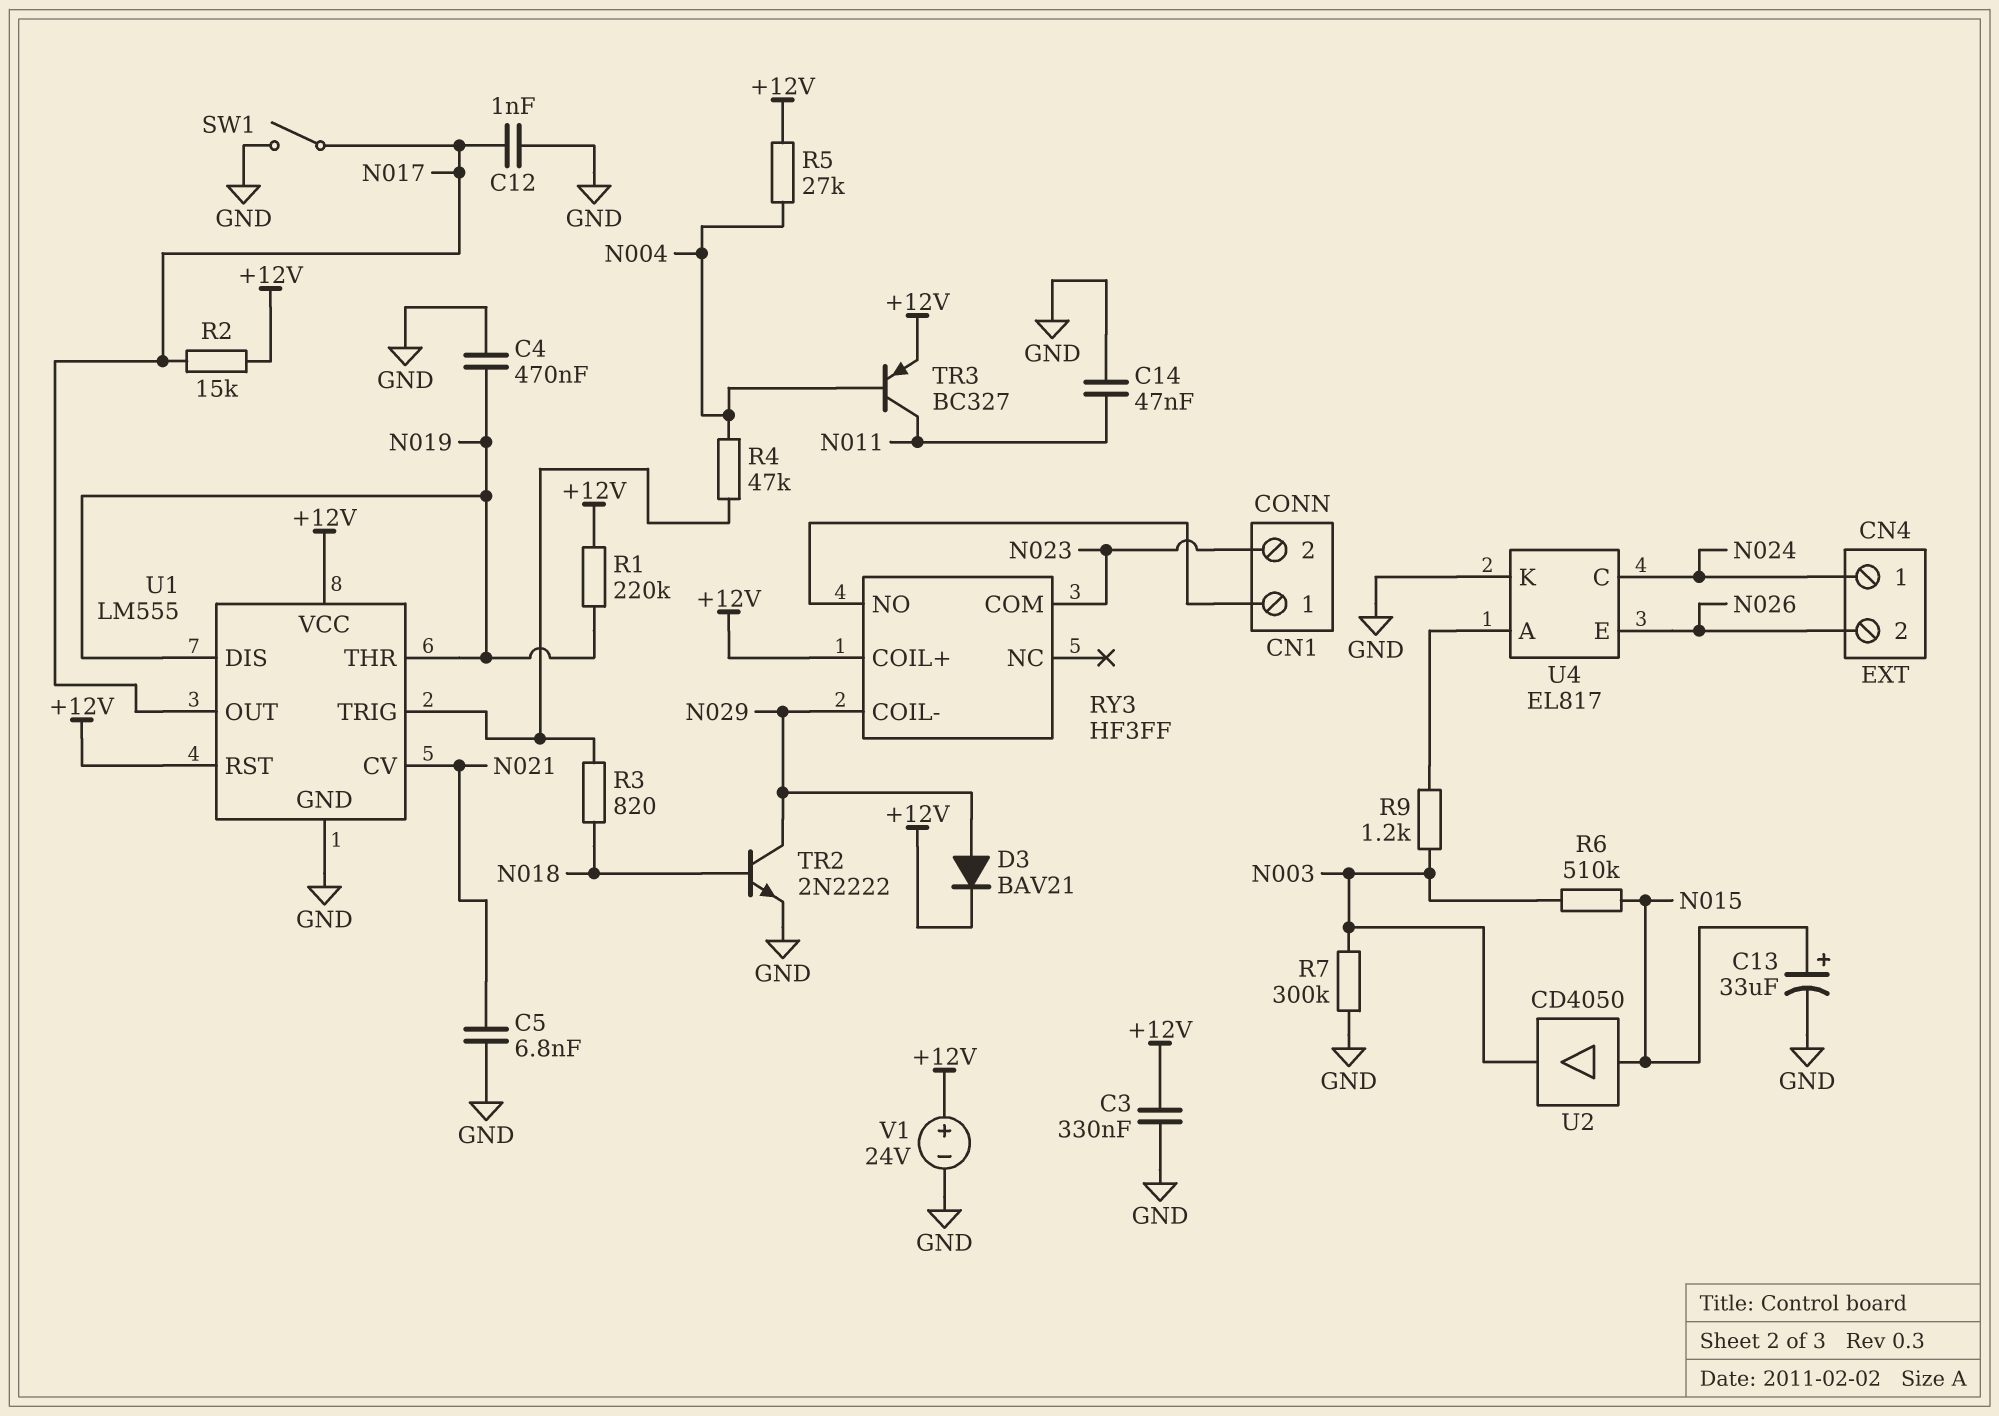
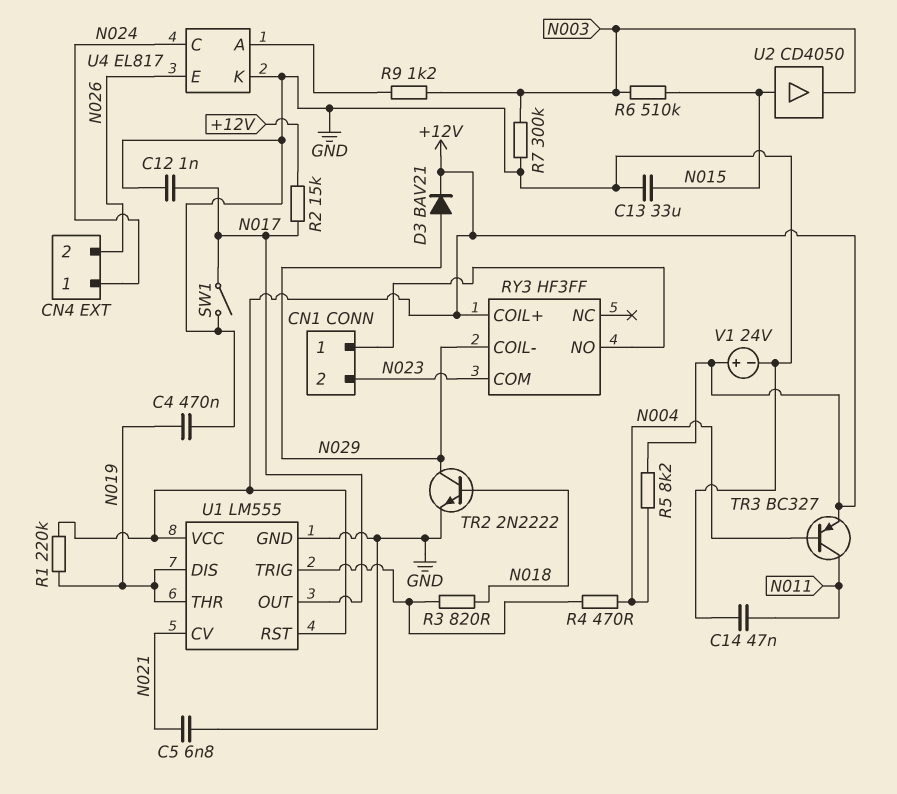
C3: 330nF (+12V, GND) -> none
C13: 33uF (plus N015, minus GND) -> 33uF (GND, N015)
R4: 47k (N004, U1/TRIG) -> 470 (N004, U1/TRIG)
R5: 27k (+12V, N004) -> 8.2k (+12V, N004)

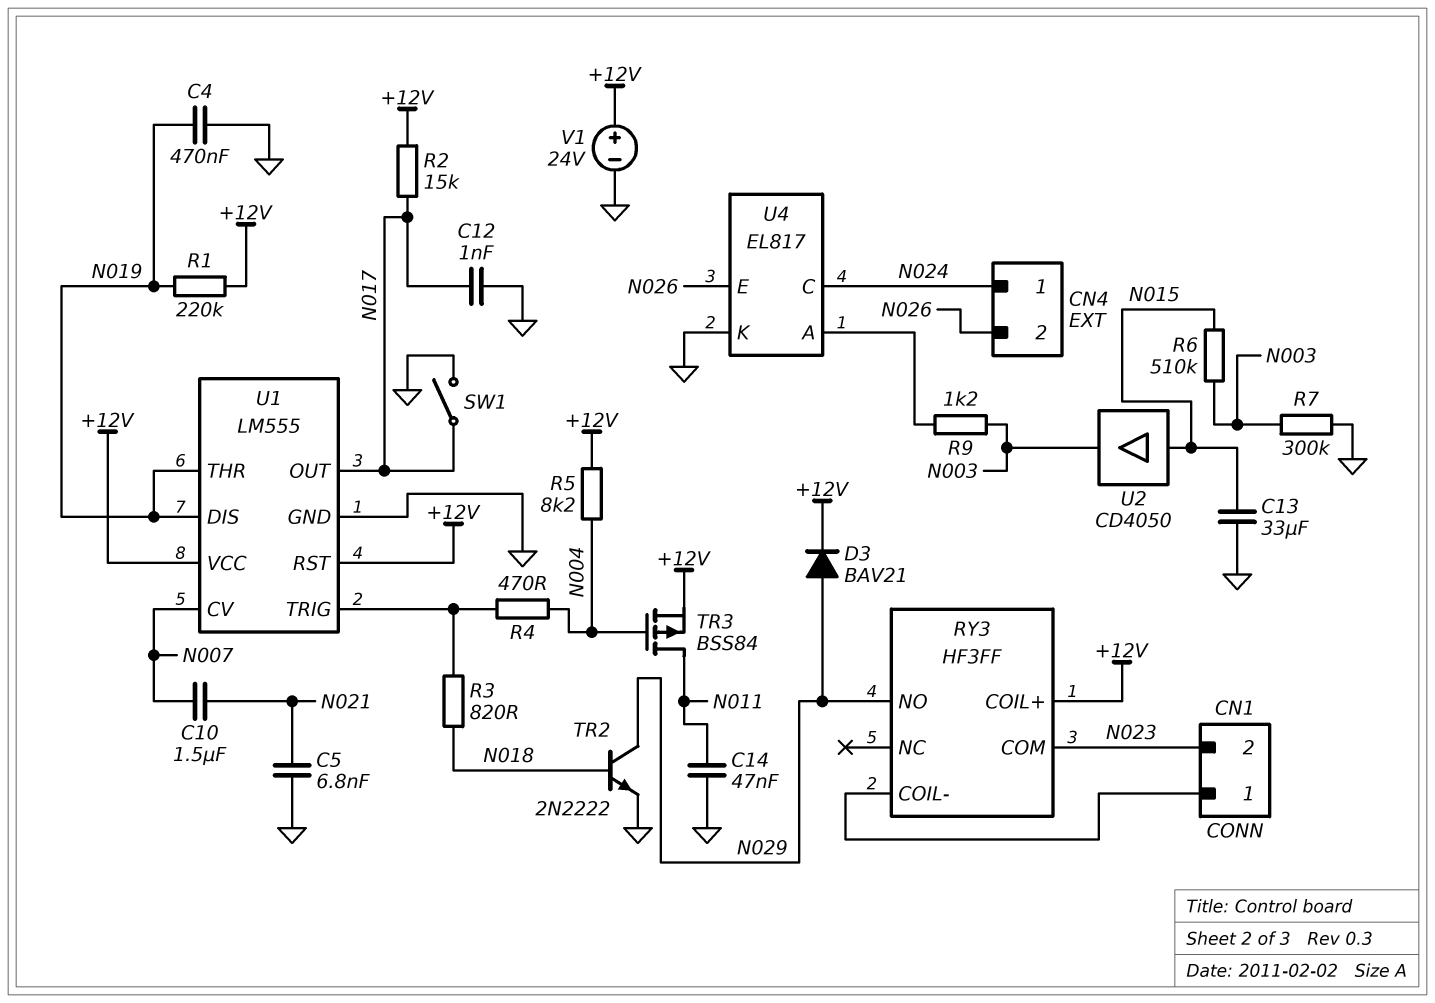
C10: none -> 1.5uF (N007, N021)
RY3 pin COIL-: N029 -> CN1/1
RY3 pin NO: CN1/1 -> N029
TR3: PNP BC327 (B N004, C N011, E +12V) -> PMOS BSS84 (G N004, D N011, S +12V)
U1 pin CV: N021 -> N007

